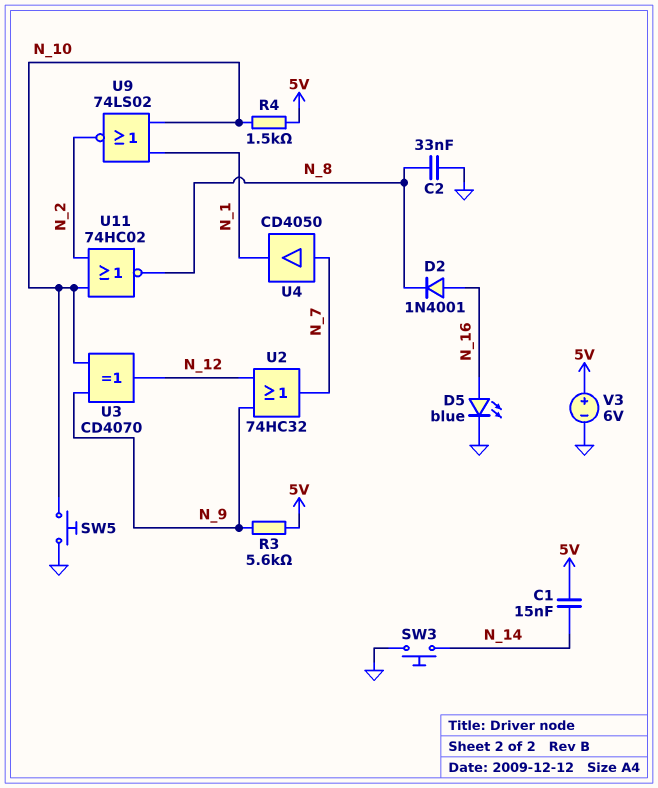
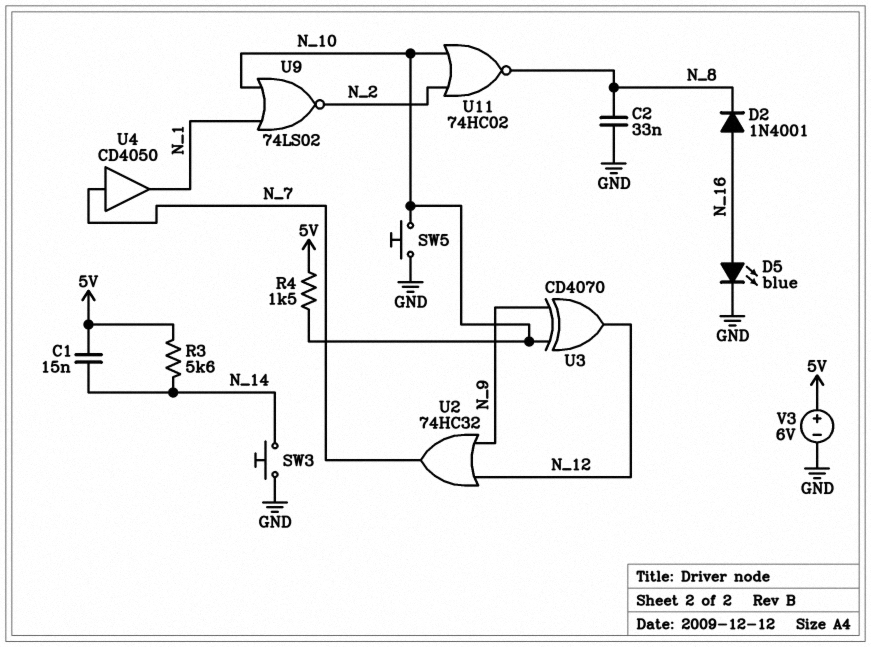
R3: 5.6k (5V, N_9) -> 5.6k (5V, N_14)

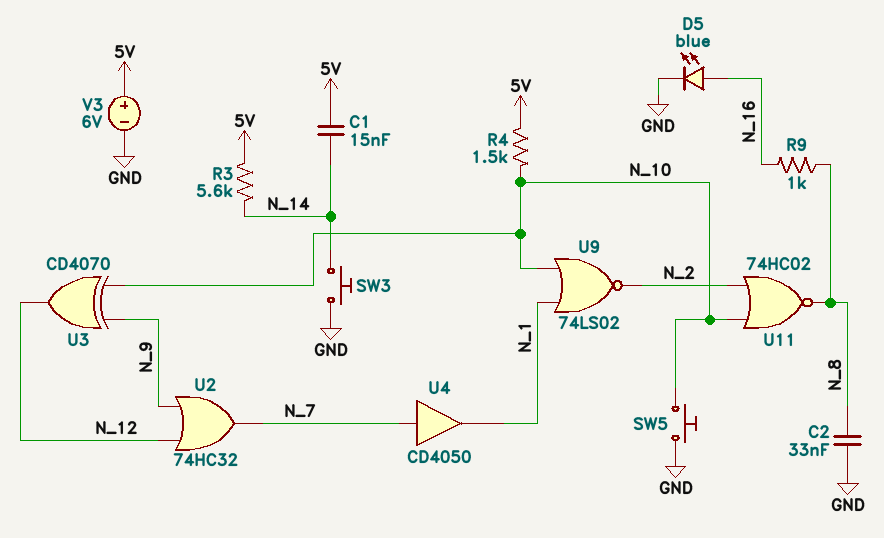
D2: diode 1N4001 (A N_16, K N_8) -> none
R9: none -> 1k (N_8, N_16)

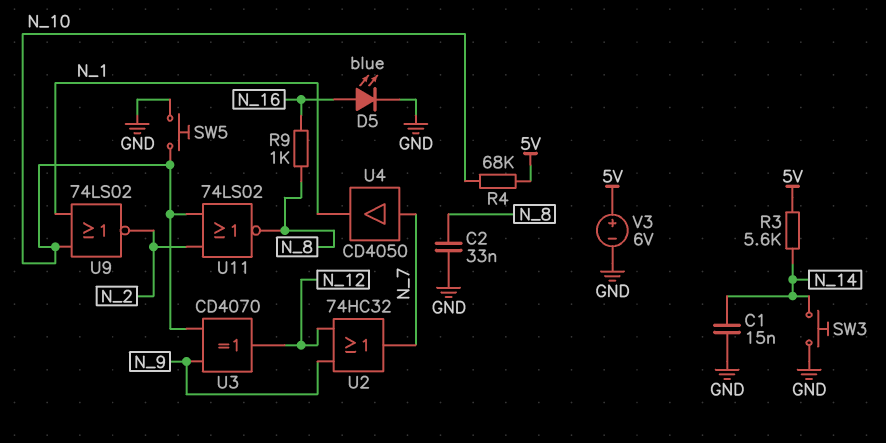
C1: 15nF (5V, N_14) -> 15nF (GND, N_14)
R4: 1.5k (5V, N_10) -> 68k (5V, N_10)
U11: NOR 74HC02 (in N_2, in N_10, out N_8) -> NOR 74LS02 (in N_2, in N_10, out N_8)

